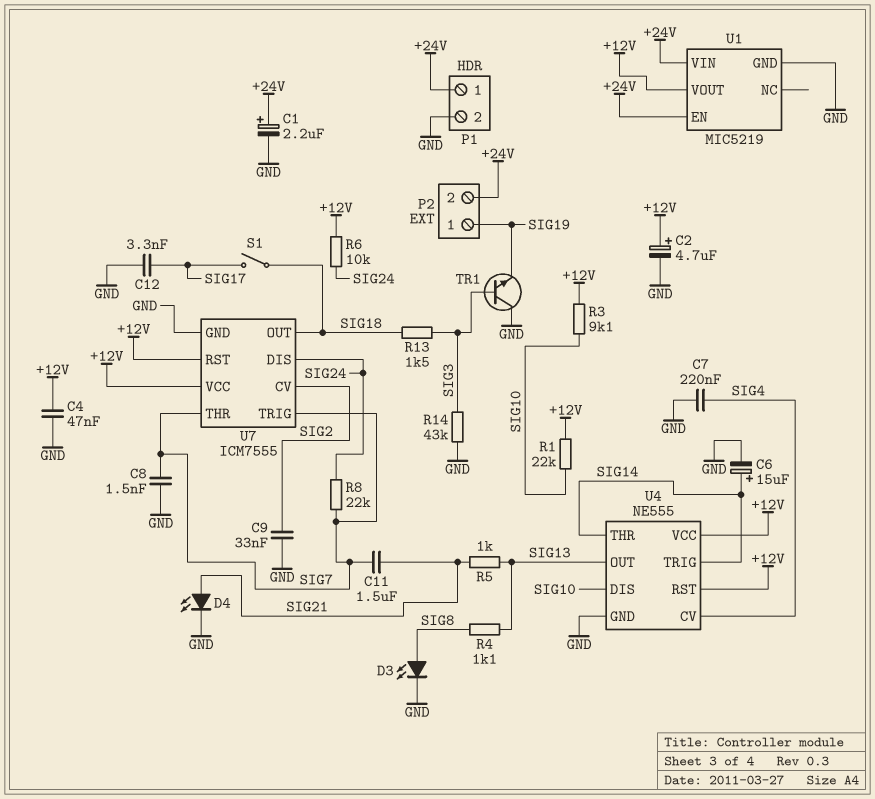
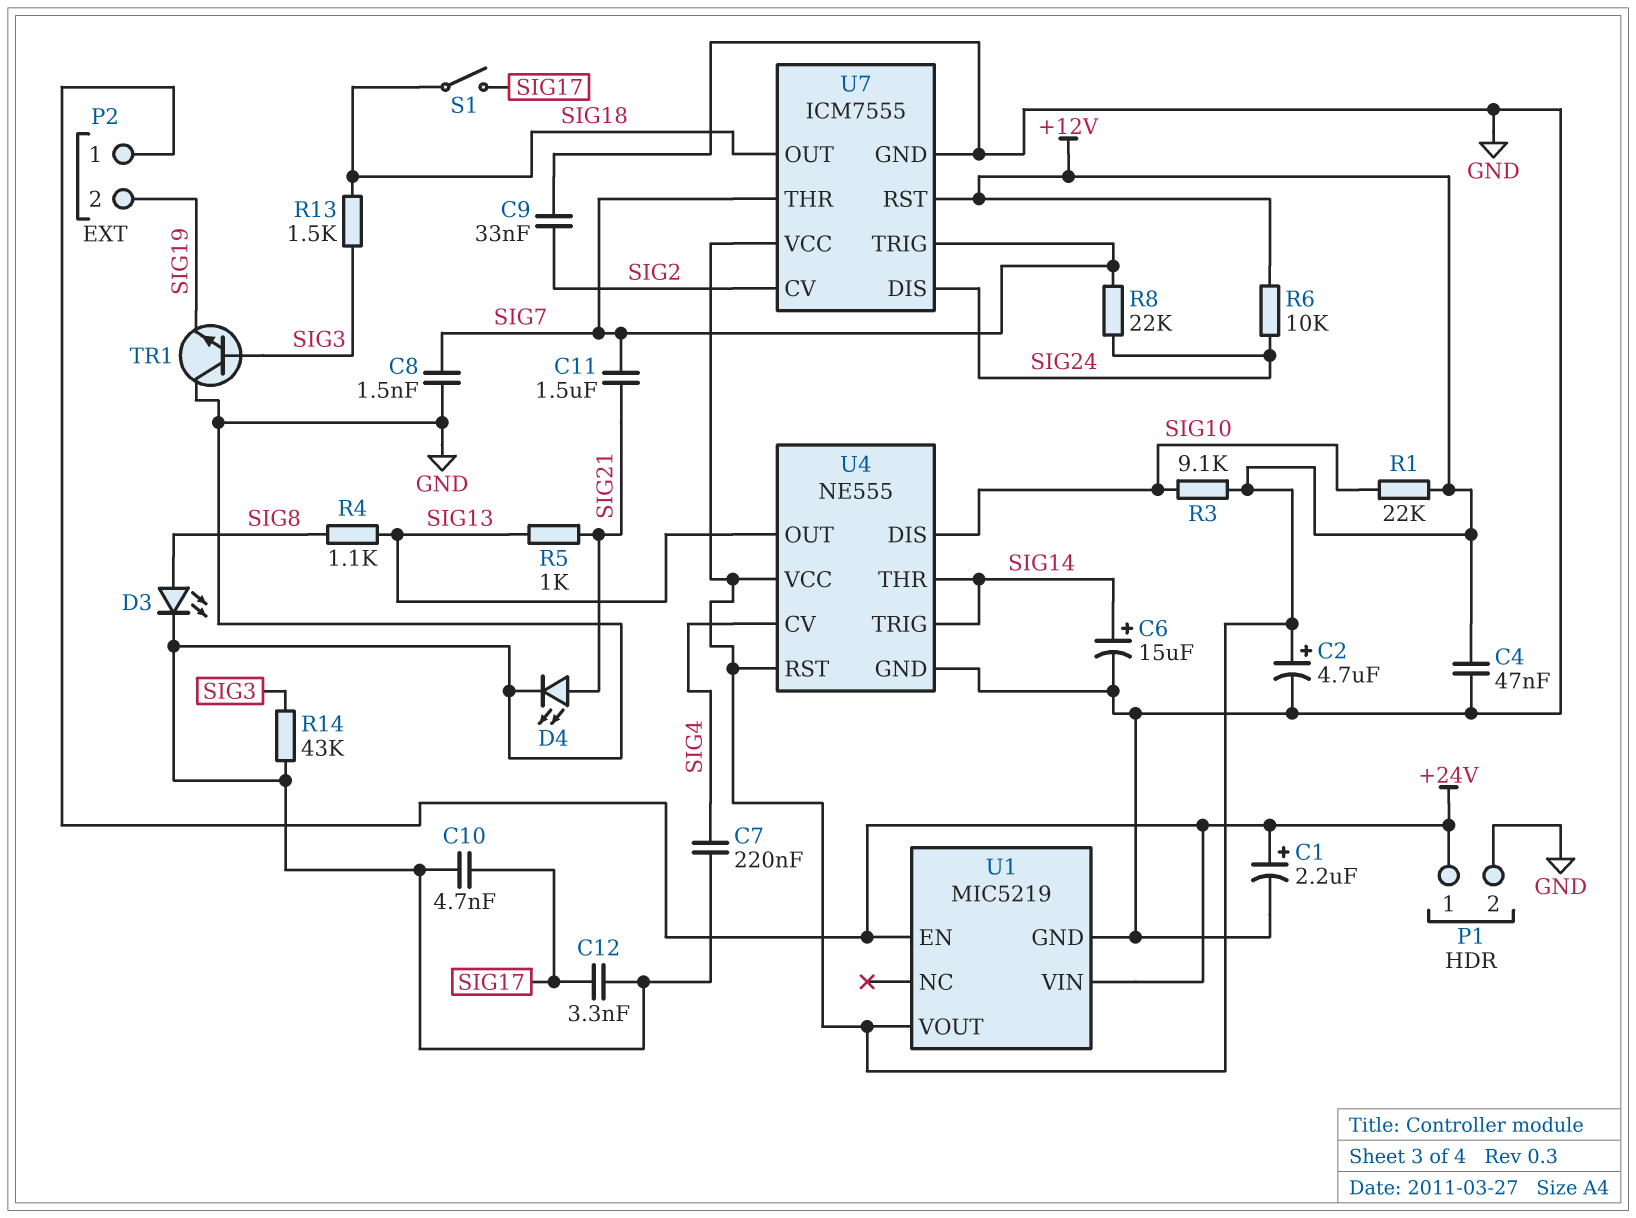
C10: none -> 4.7nF (GND, SIG17)
P2 pin 1: SIG19 -> +24V
P2 pin 2: +24V -> SIG19

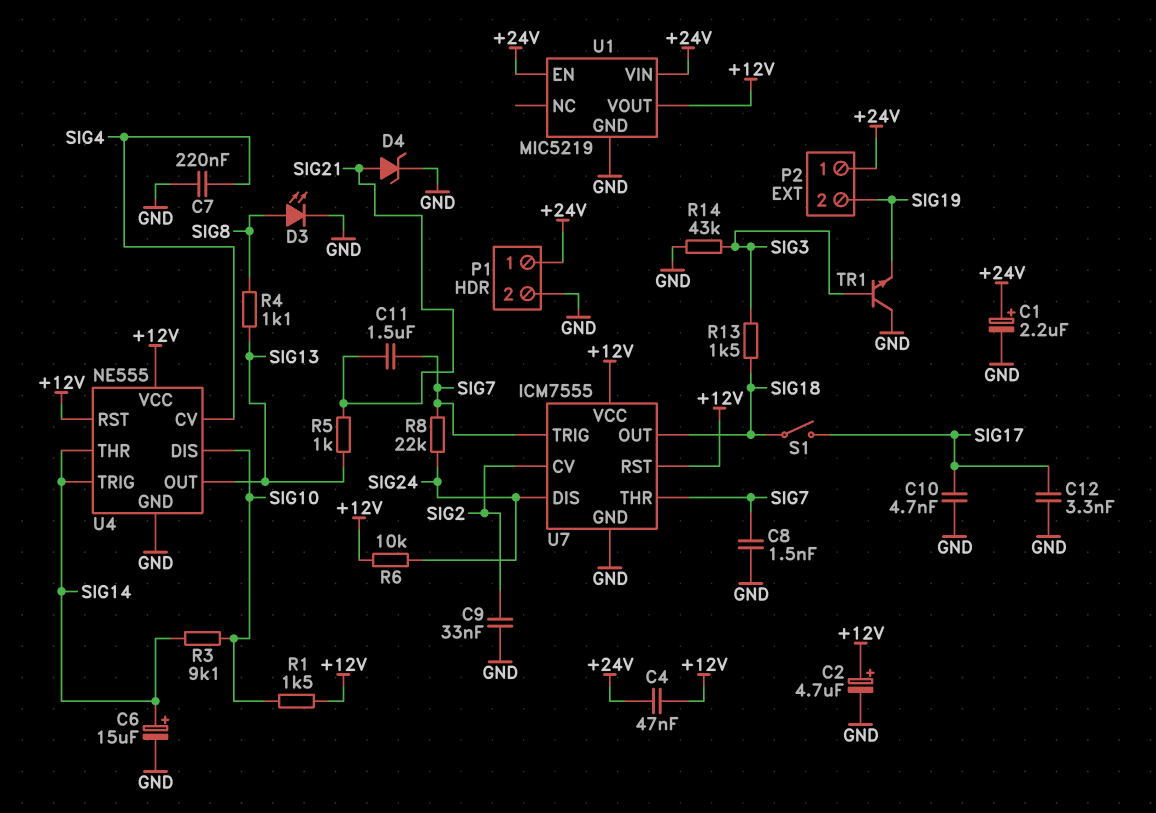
C4: 47nF (+12V, GND) -> 47nF (+12V, +24V)
D4: LED (A SIG21, K GND) -> zener (A SIG21, K GND)
R1: 22k (+12V, SIG10) -> 1.5k (+12V, SIG10)
R3: 9.1k (+12V, SIG10) -> 9.1k (SIG10, SIG14)

